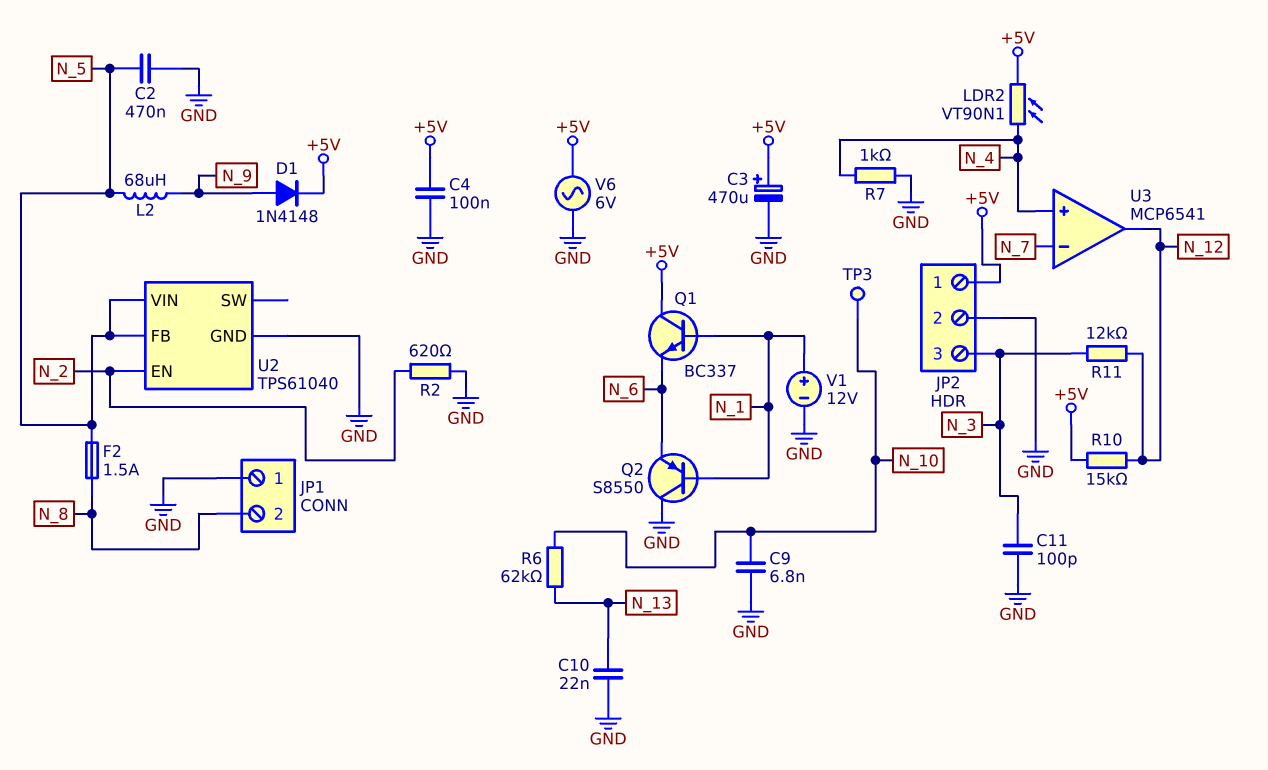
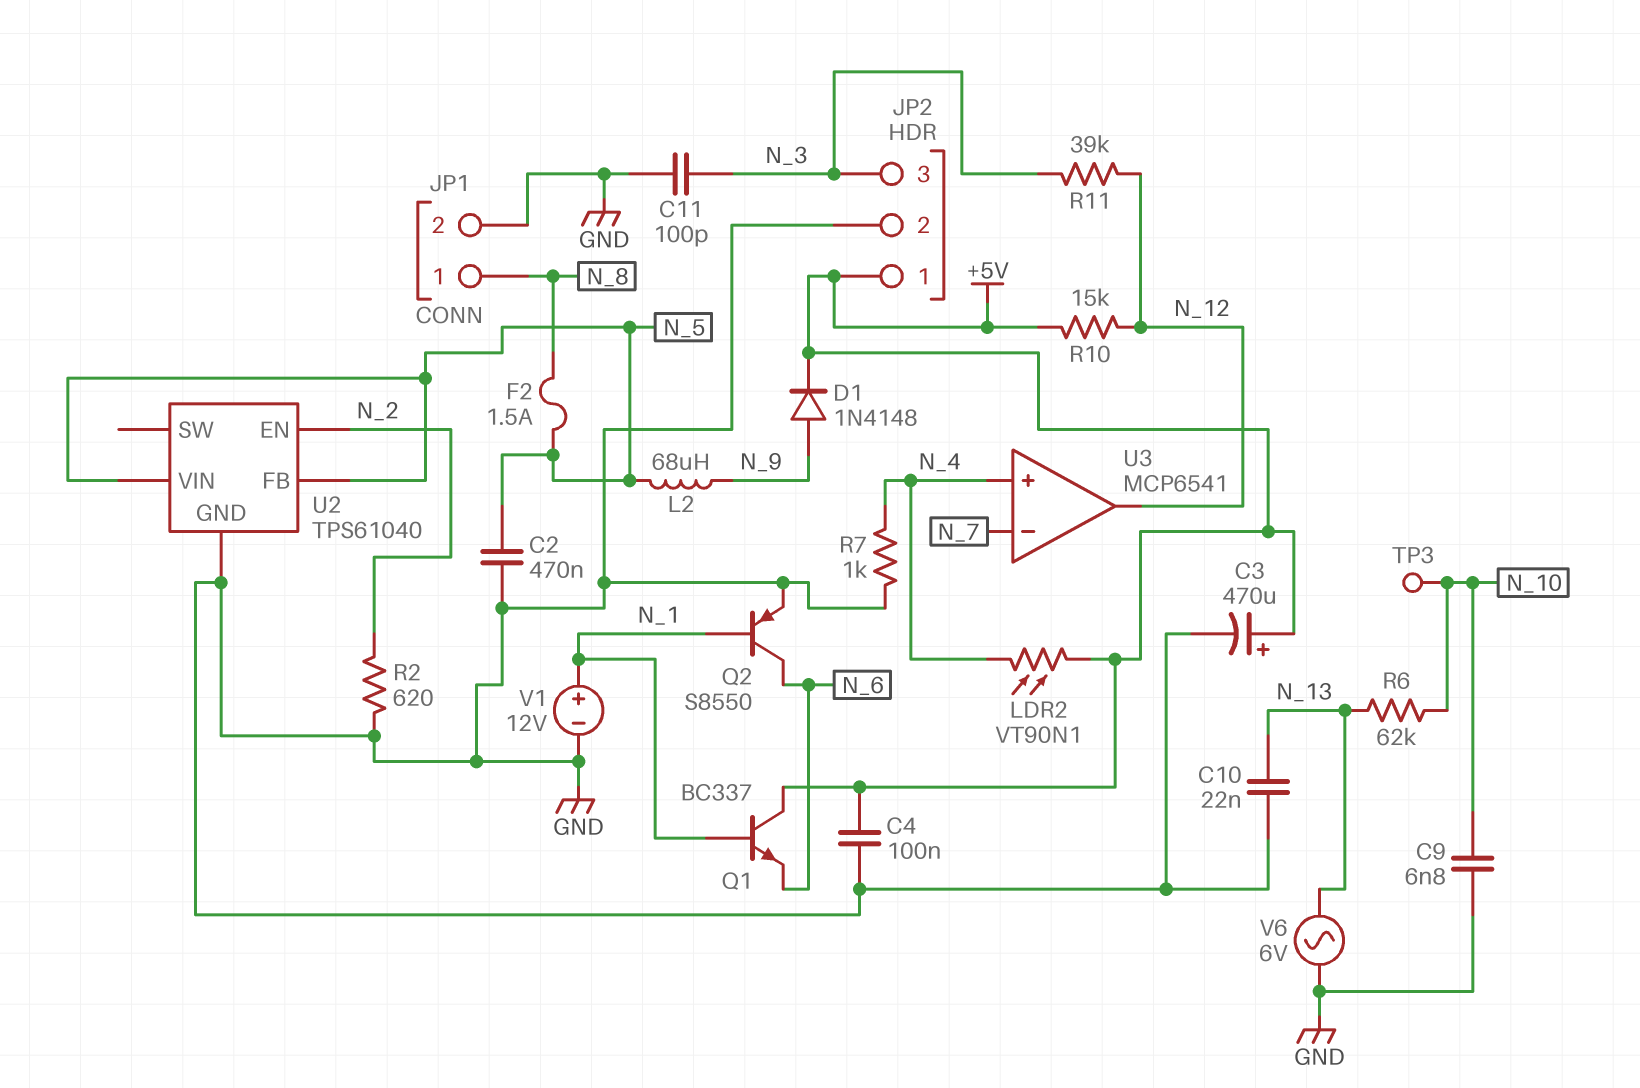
JP1 pin 1: GND -> N_8
JP1 pin 2: N_8 -> GND
Q2: PNP S8550 (B N_1, C GND, E N_6) -> PNP S8550 (B N_1, C N_6, E GND)
R11: 12k (N_3, N_12) -> 39k (N_3, N_12)
V6: AC 6V (+5V, GND) -> AC 6V (GND, N_13)

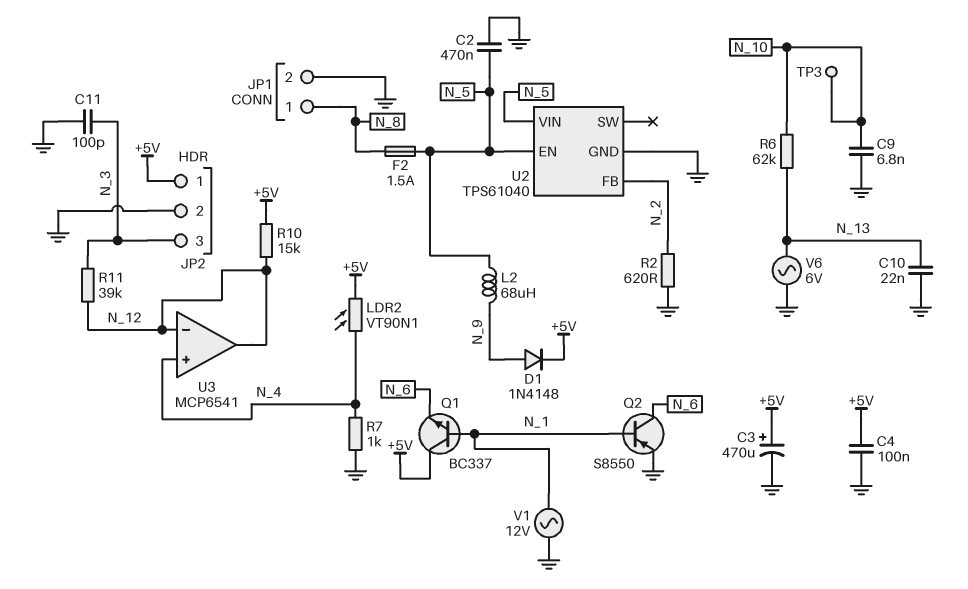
U2 pin EN: N_2 -> N_5
U2 pin FB: N_5 -> N_2
U3 pin in-: N_7 -> N_12
V1: 12V (plus N_1, minus GND) -> AC 12V (GND, N_1)

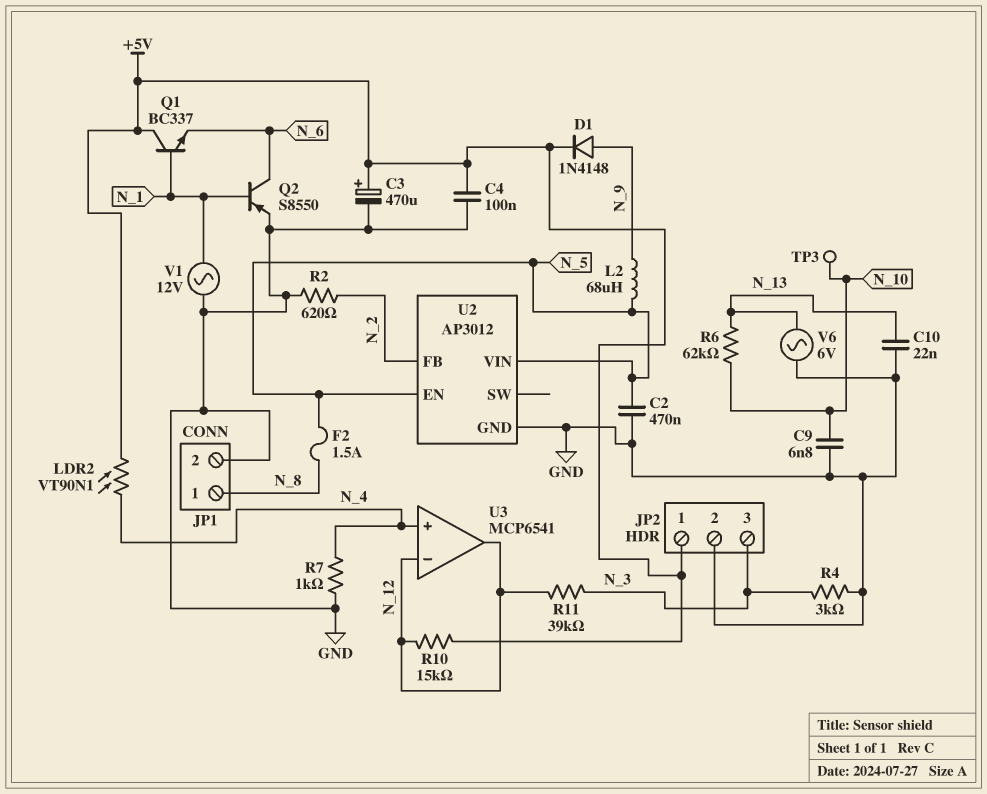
C11: 100pF (GND, N_3) -> none
R4: none -> 3k (GND, N_3)
U2: TPS61040 -> AP3012

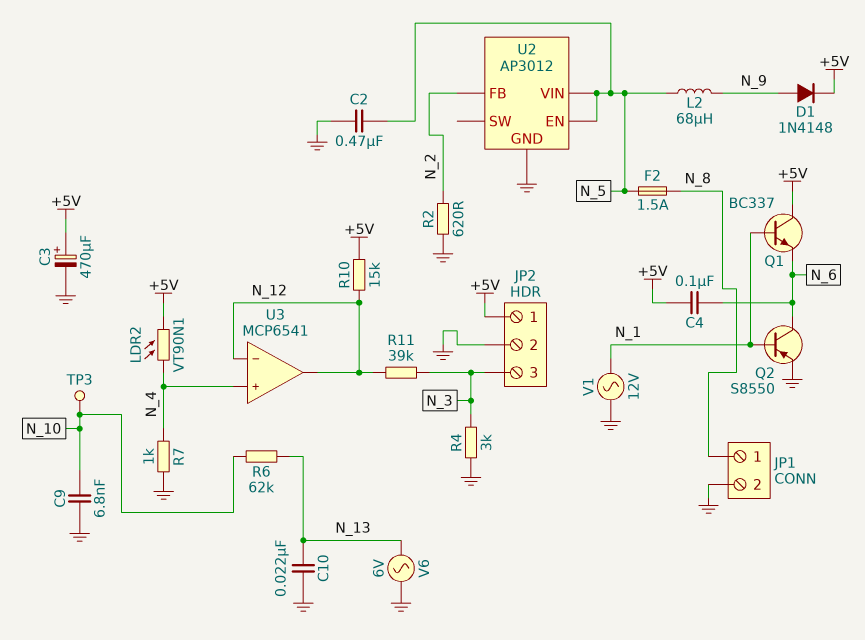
C4: 100nF (+5V, GND) -> 100nF (+5V, N_6)

